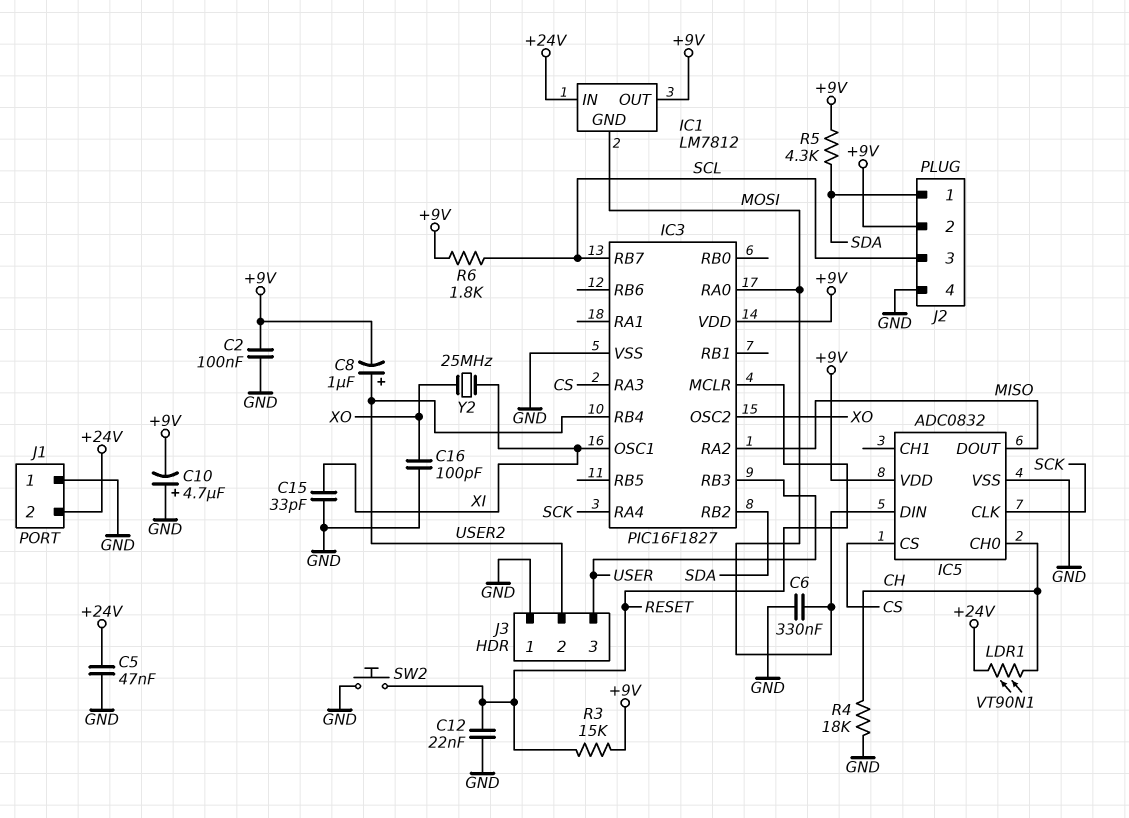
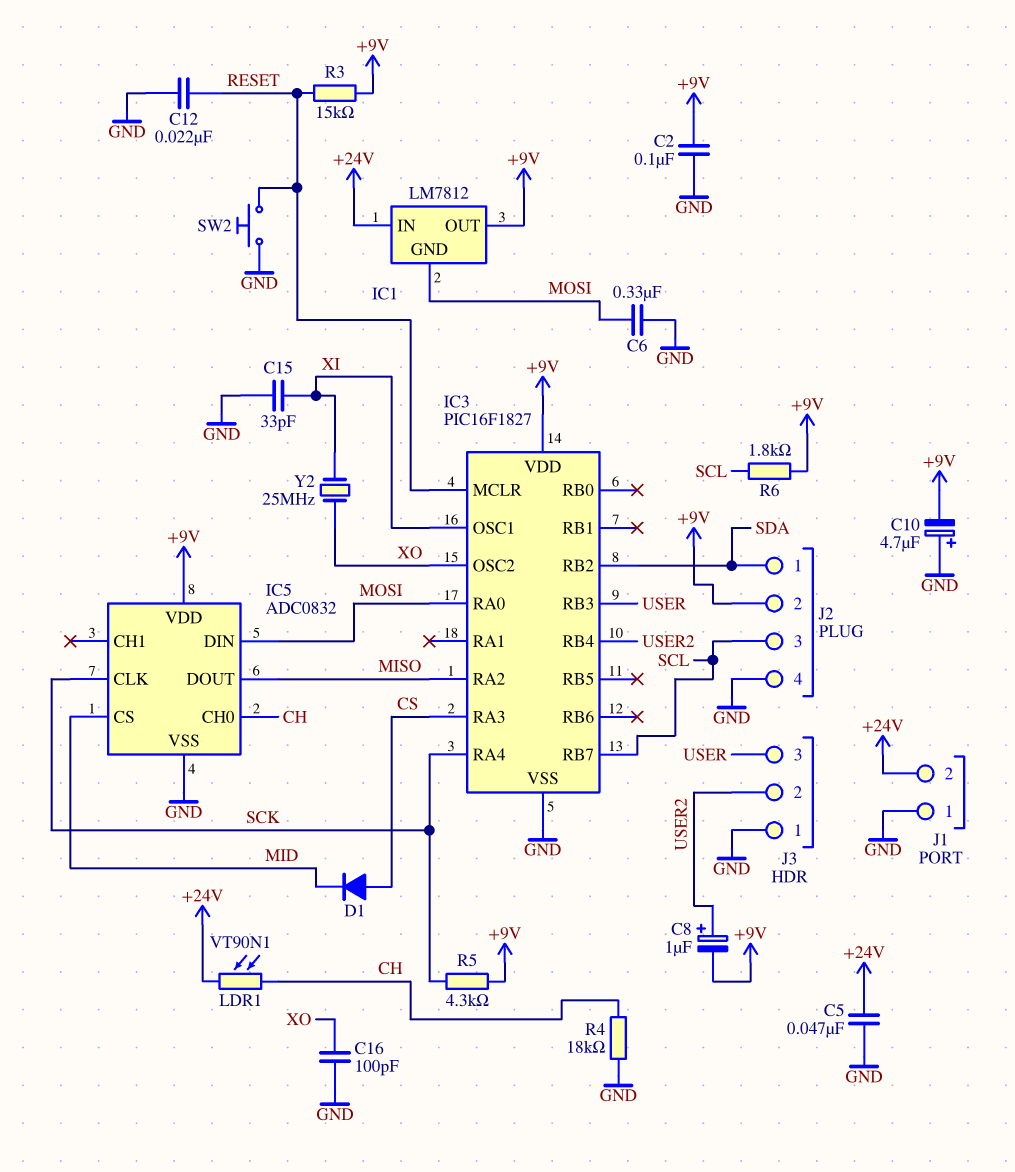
D1: none -> diode (A CS, K MID)
IC5 pin CS: CS -> MID
R5: 4.3k (+9V, SDA) -> 4.3k (+9V, SCK)

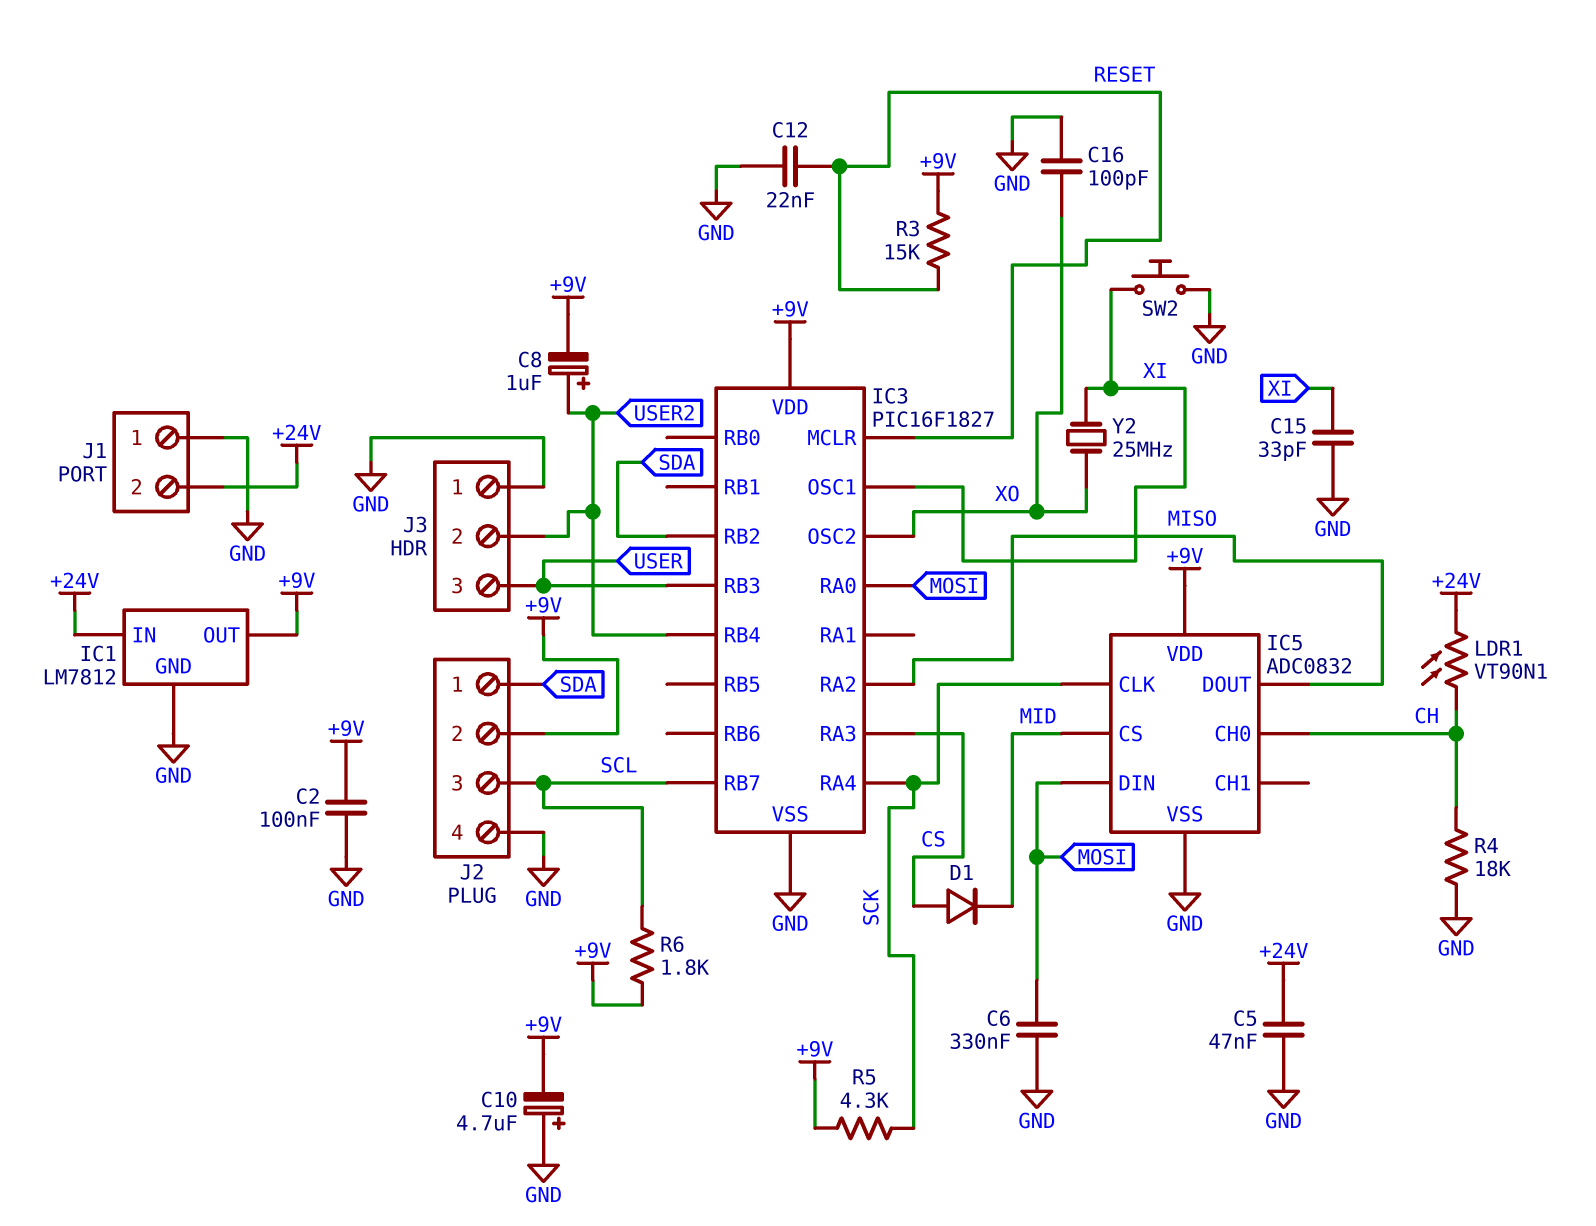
IC1 pin GND: MOSI -> GND
SW2: button (GND, RESET) -> button (GND, XI)

